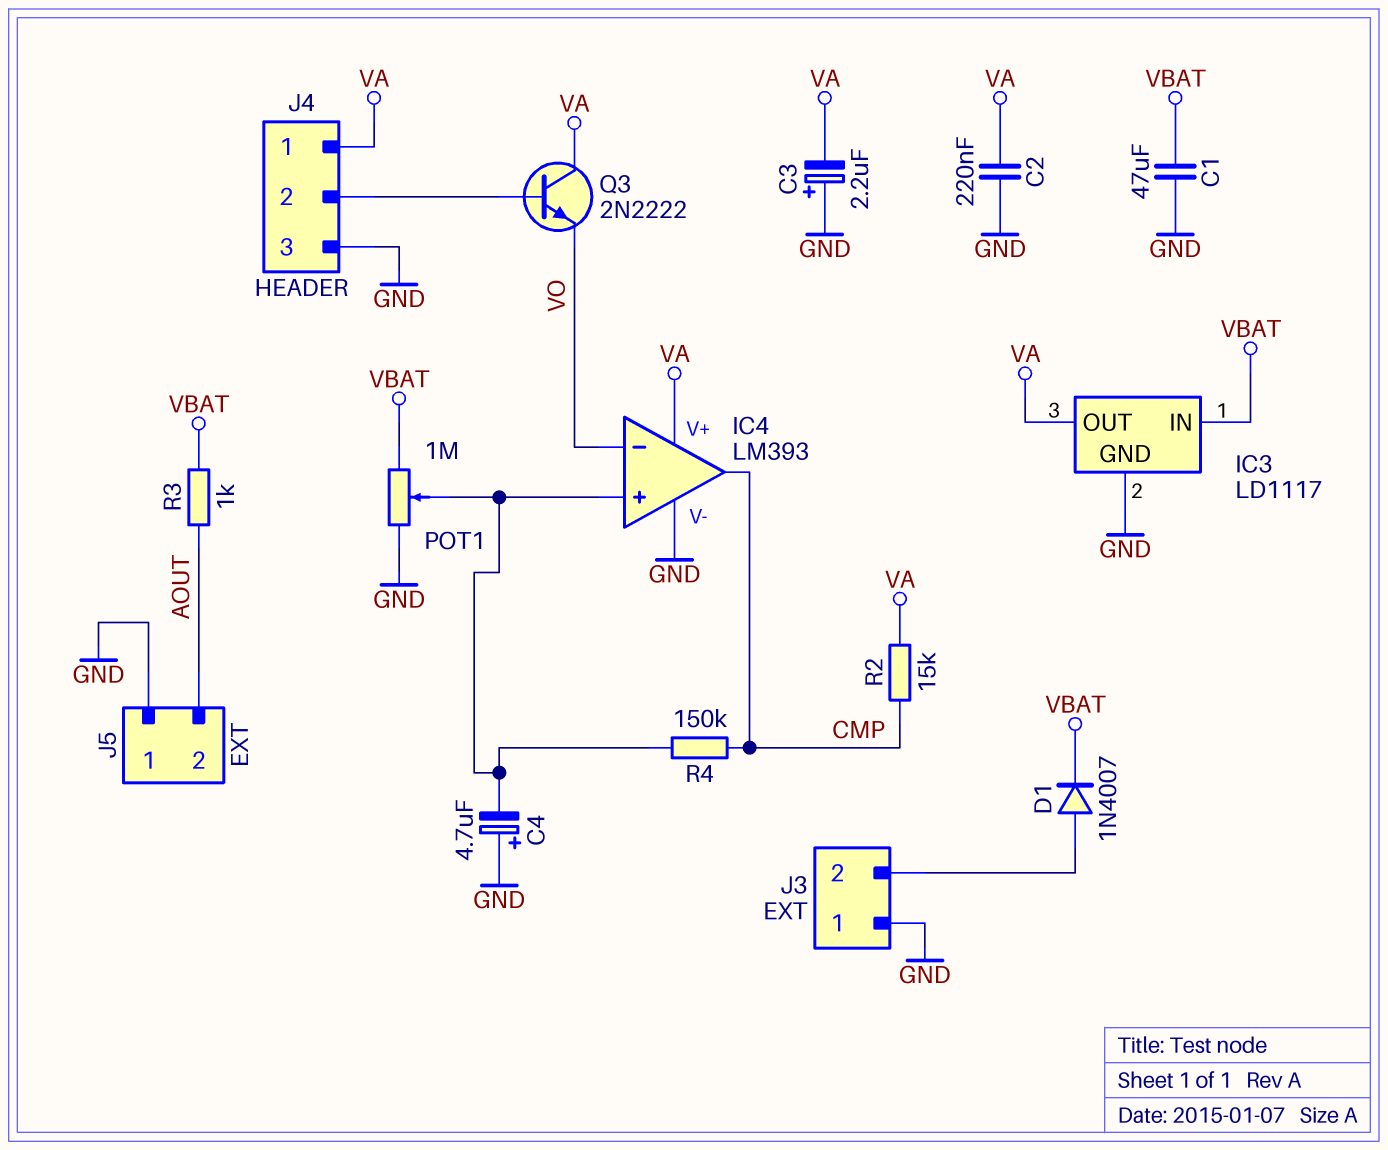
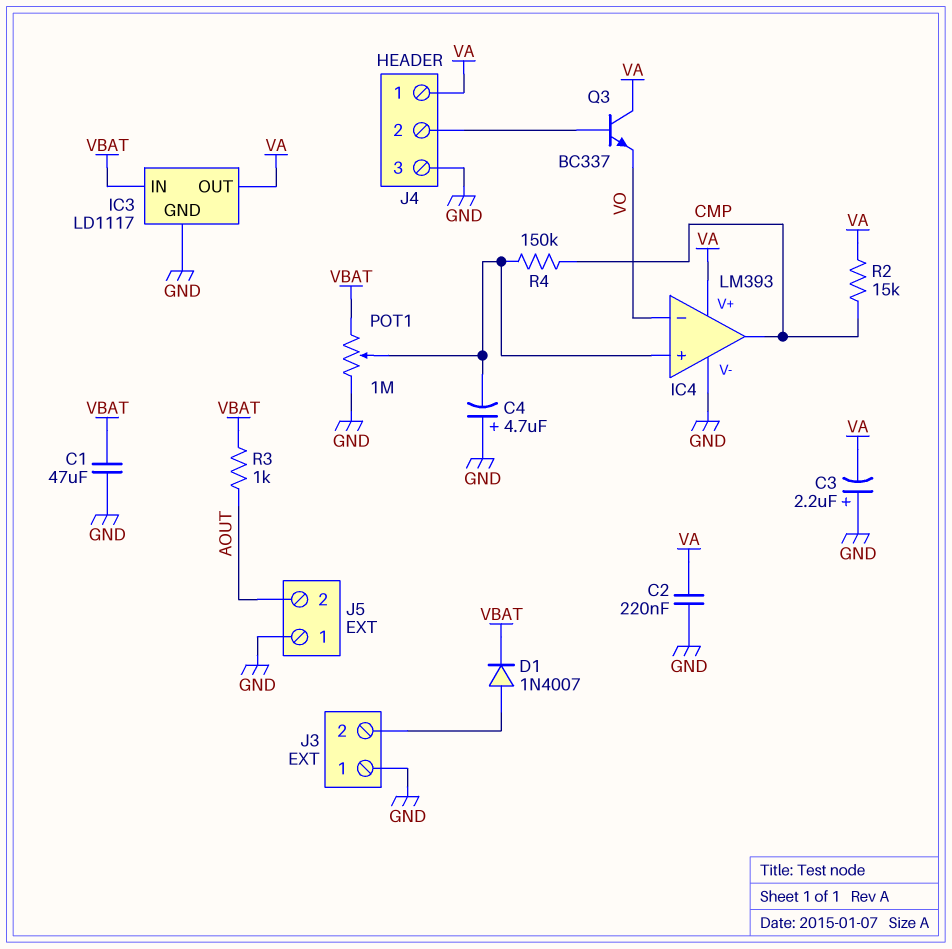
Q3: NPN 2N2222 (B J4/2, C VA, E VO) -> NPN BC337 (B J4/2, C VA, E VO)

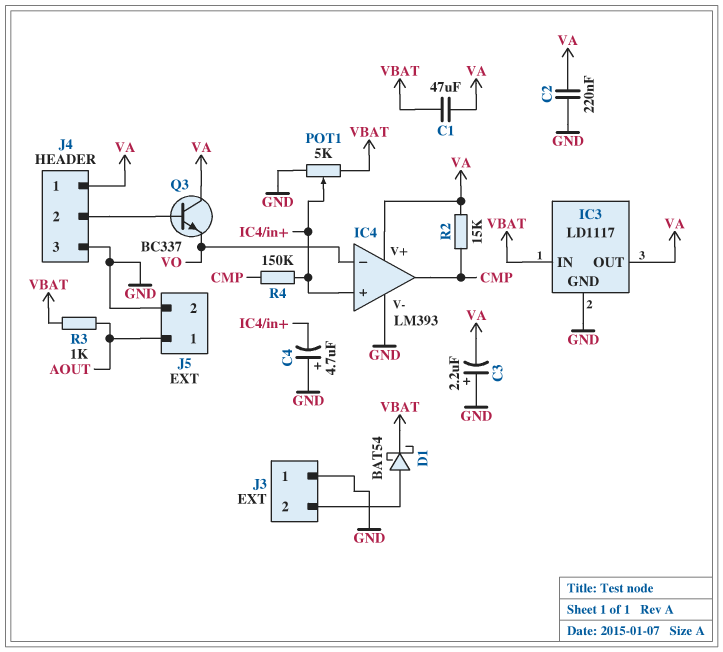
C1: 47uF (GND, VBAT) -> 47uF (VA, VBAT)
D1: diode 1N4007 (A J3/2, K VBAT) -> schottky BAT54 (A J3/2, K VBAT)
J5 pin 1: GND -> AOUT
J5 pin 2: AOUT -> GND
POT1: 1M (GND, VBAT, wiper IC4/in+) -> 5k (GND, VBAT, wiper IC4/in+)

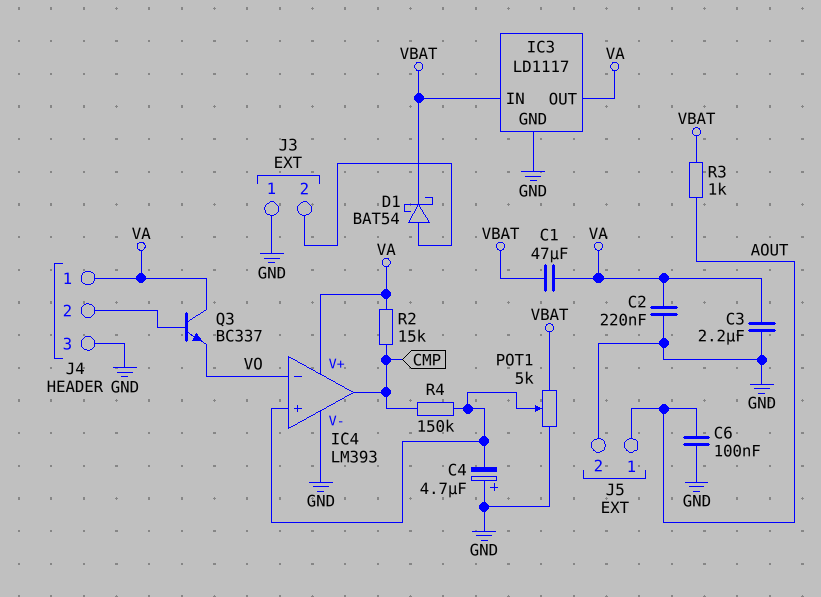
C3: 2.2uF (plus GND, minus VA) -> 2.2uF (GND, VA)
C6: none -> 100nF (AOUT, GND)

